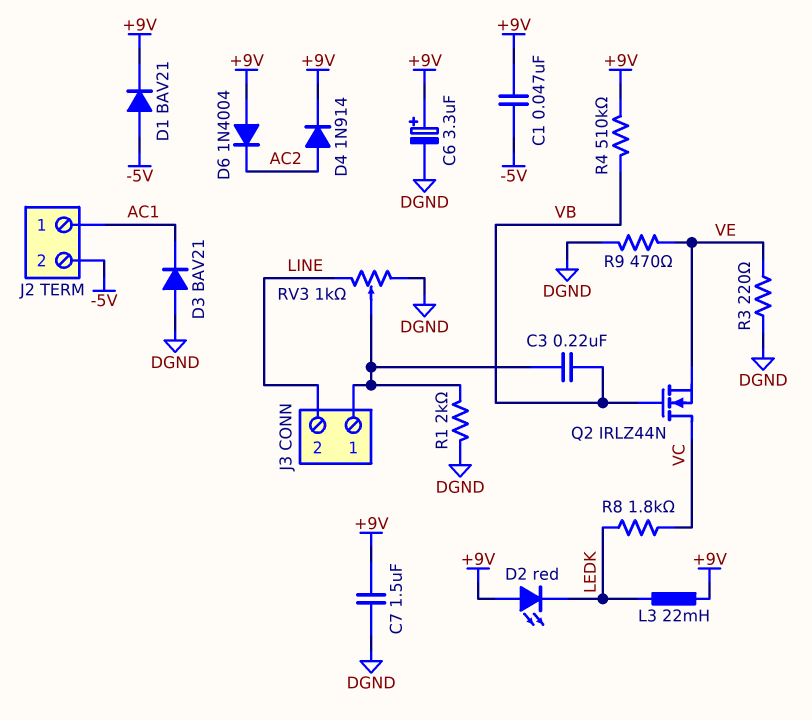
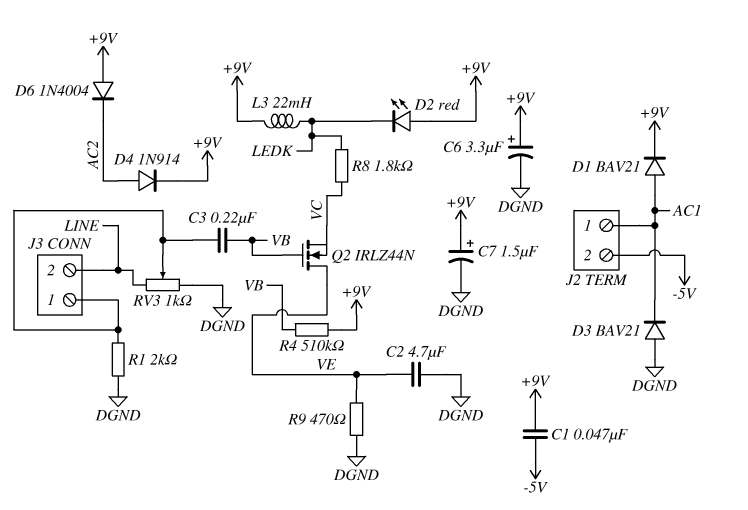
C2: none -> 4.7uF (DGND, VE)
C7: 1.5uF (+9V, DGND) -> 1.5uF (plus +9V, minus DGND)
D1: diode BAV21 (A -5V, K +9V) -> diode BAV21 (A AC1, K +9V)
Q2: NMOS IRLZ44N (G VB, D VC, S VE) -> NMOS IRLZ44N (G VB, D VE, S VC)
R3: 220 (DGND, VE) -> none

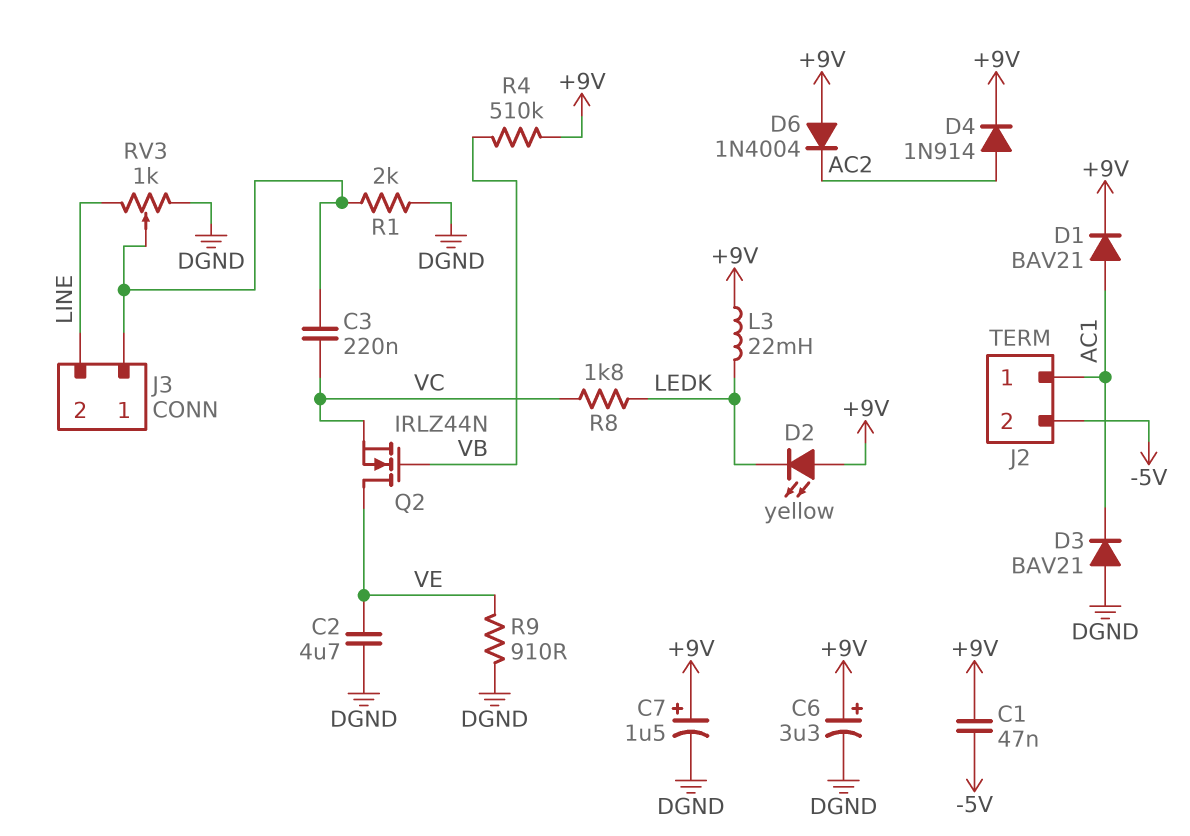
C3: 220nF (J3/1, VB) -> 220nF (J3/1, VC)
D2: LED red (A +9V, K LEDK) -> LED yellow (A +9V, K LEDK)
R9: 470 (DGND, VE) -> 910 (DGND, VE)

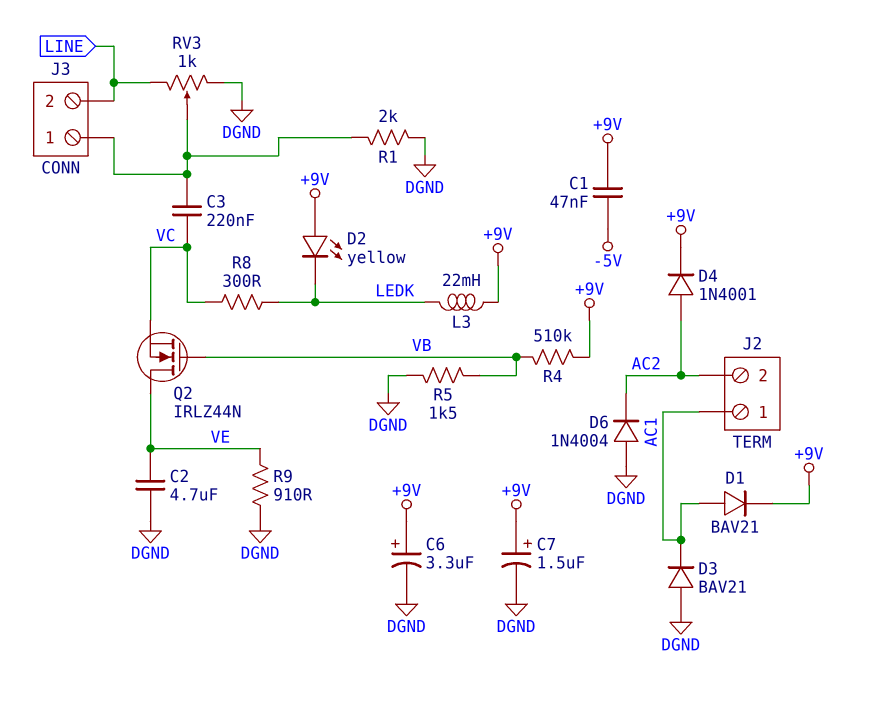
D4: diode 1N914 (A AC2, K +9V) -> diode 1N4001 (A AC2, K +9V)
D6: diode 1N4004 (A +9V, K AC2) -> diode 1N4004 (A DGND, K AC2)
J2 pin 2: -5V -> AC2
R5: none -> 1.5k (DGND, VB)
R8: 1.8k (LEDK, VC) -> 300 (LEDK, VC)

